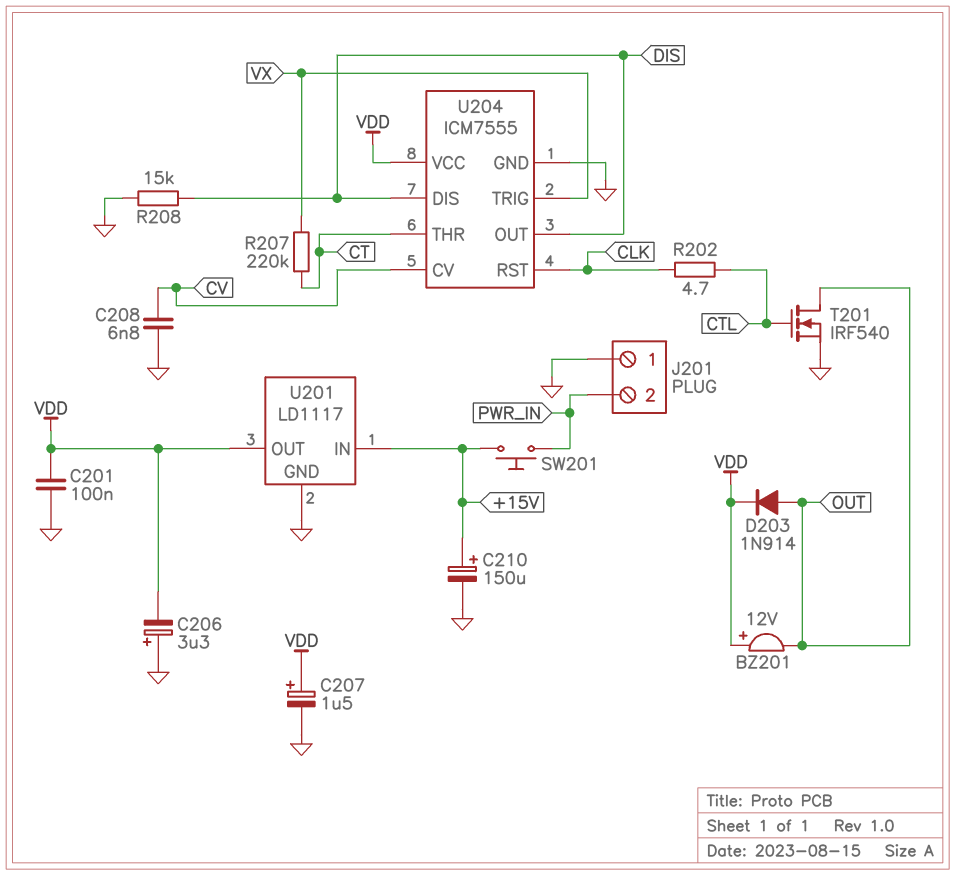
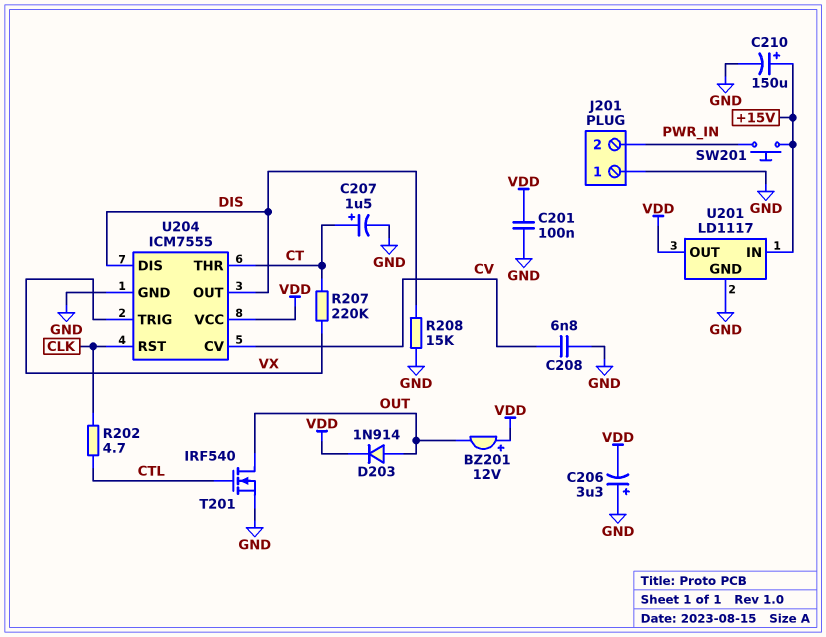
C207: 1.5uF (plus VDD, minus GND) -> 1.5uF (plus CT, minus GND)

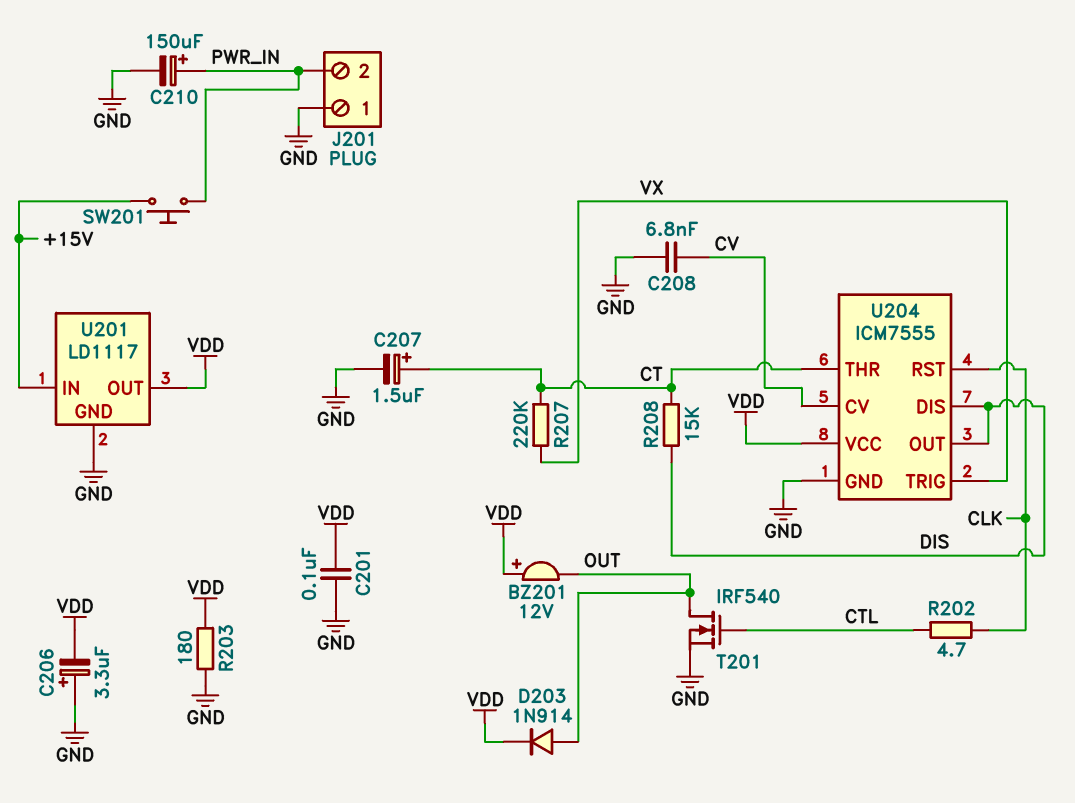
C210: 150uF (plus +15V, minus GND) -> 150uF (plus PWR_IN, minus GND)
R203: none -> 180 (GND, VDD)
R208: 15k (DIS, GND) -> 15k (CT, DIS)

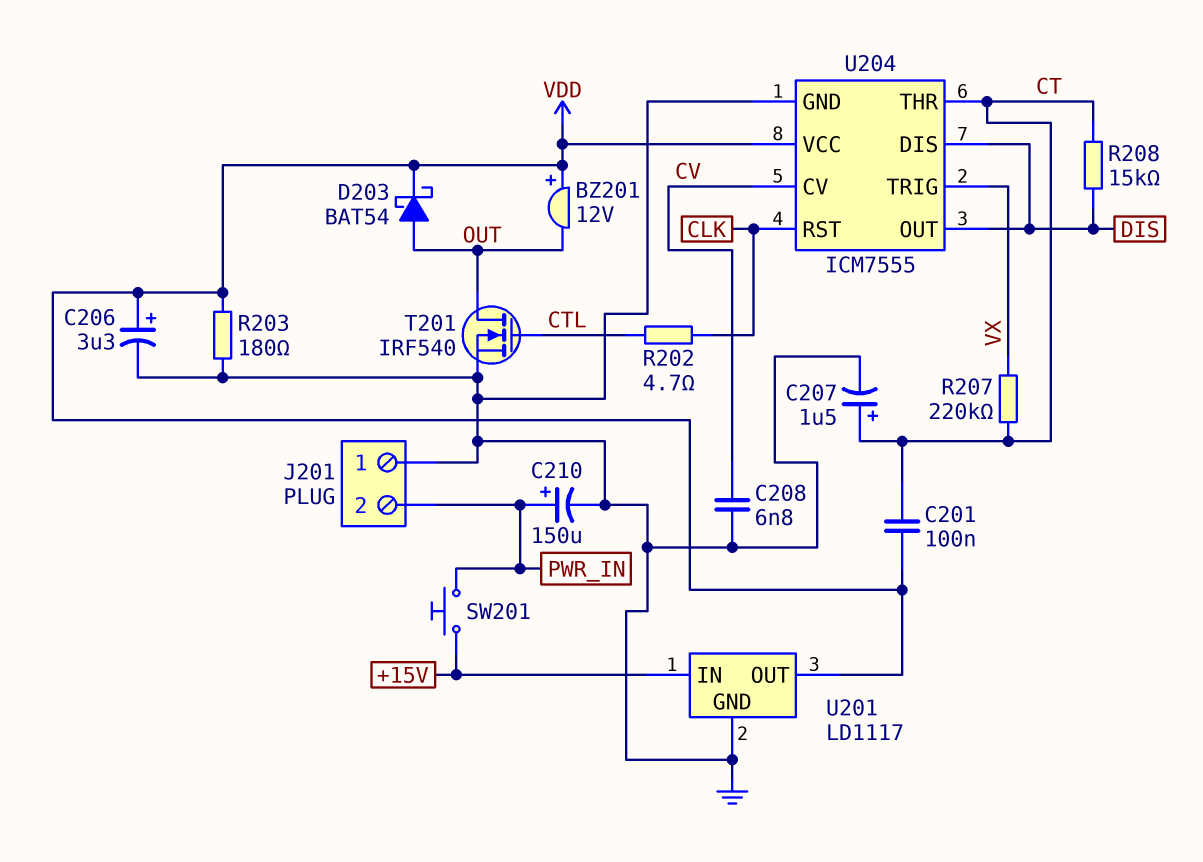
C201: 100nF (GND, VDD) -> 100nF (CT, VDD)
C206: 3.3uF (plus GND, minus VDD) -> 3.3uF (plus VDD, minus GND)
D203: diode 1N914 (A OUT, K VDD) -> schottky BAT54 (A OUT, K VDD)

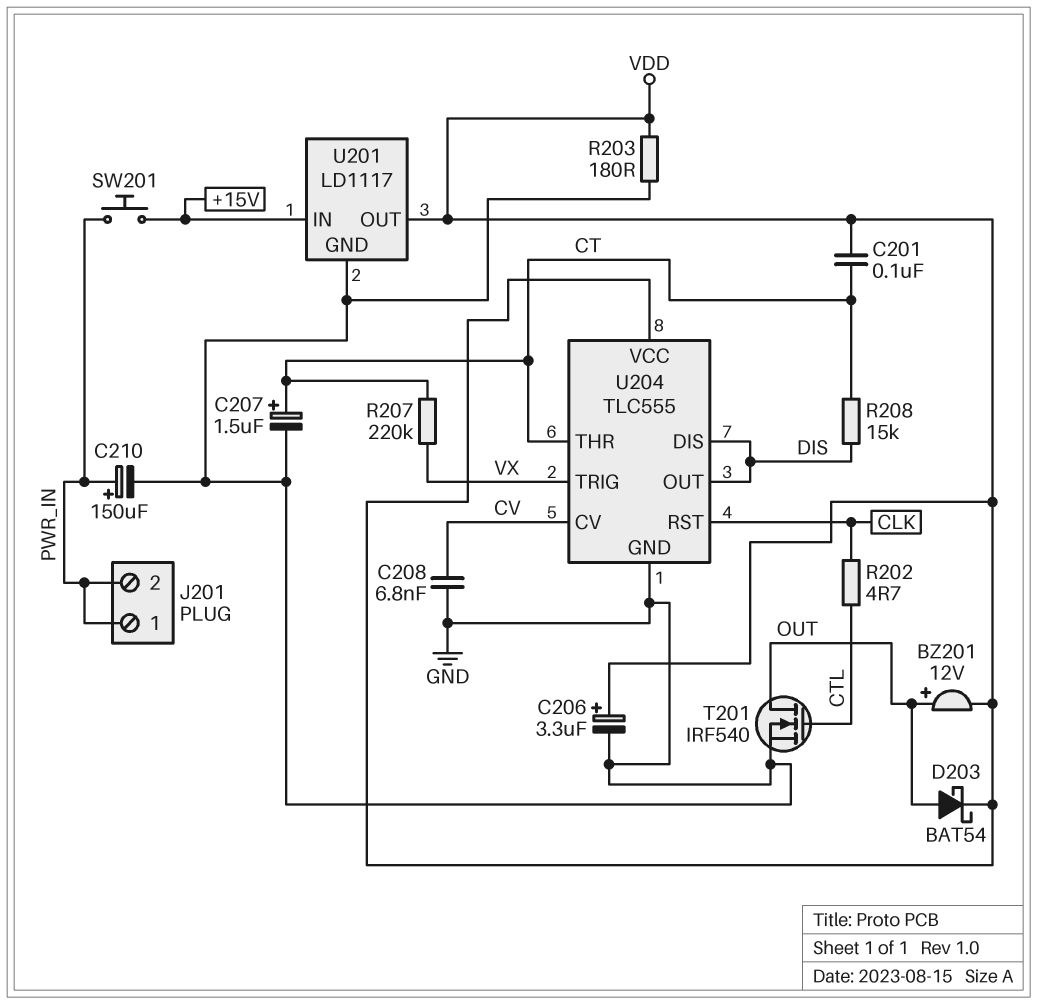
BZ201: buzzer 12V (plus VDD, minus OUT) -> buzzer 12V (plus OUT, minus VDD)
J201 pin 1: GND -> PWR_IN
U204: ICM7555 -> TLC555

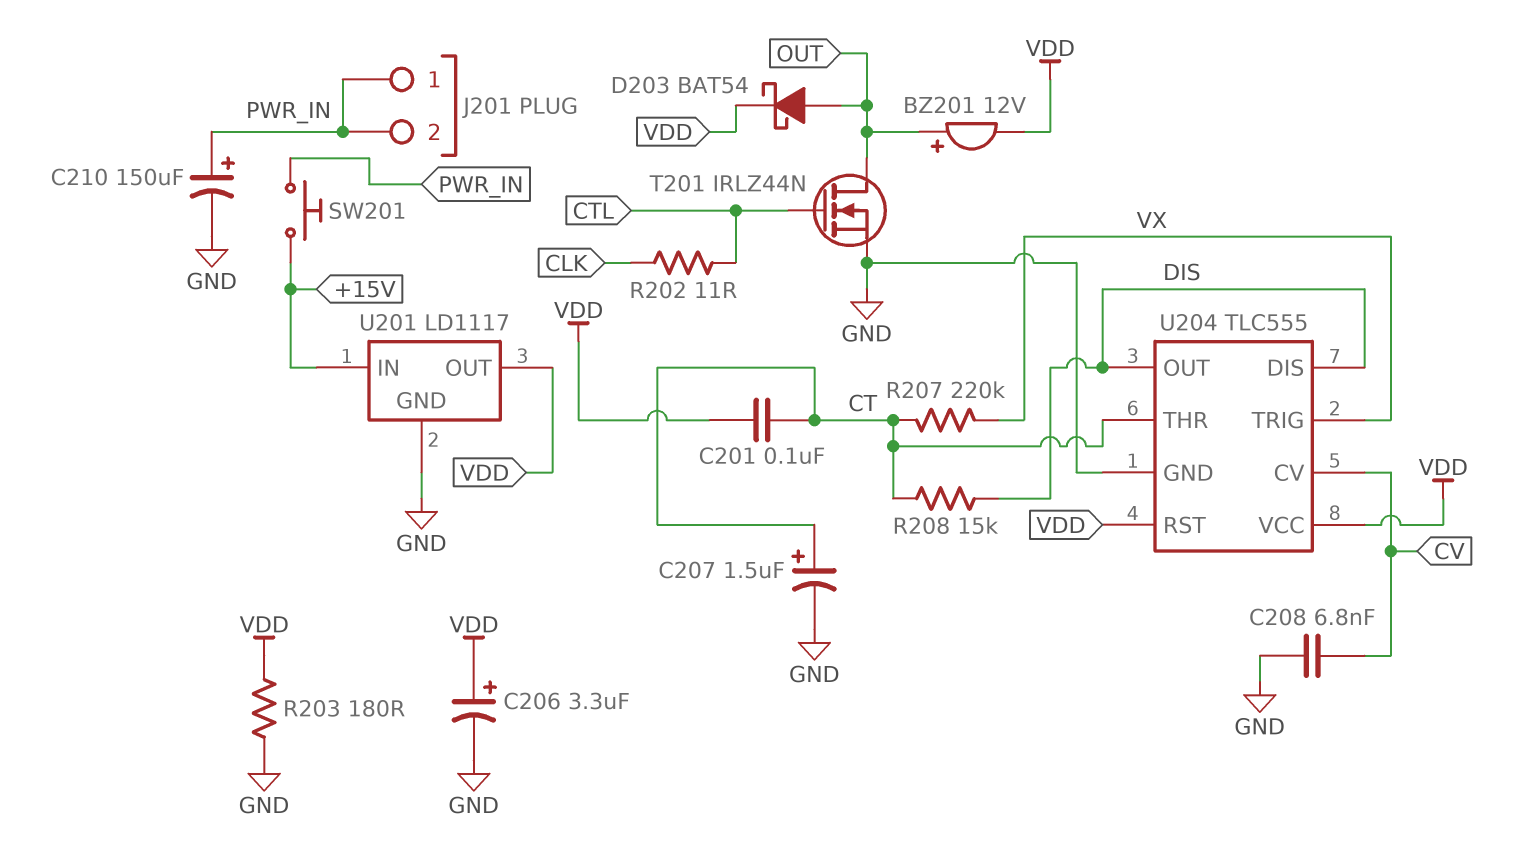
R202: 4.7 (CLK, CTL) -> 11 (CLK, CTL)
T201: NMOS IRF540 (G CTL, D OUT, S GND) -> NMOS IRLZ44N (G CTL, D OUT, S GND)
U204 pin RST: CLK -> VDD

